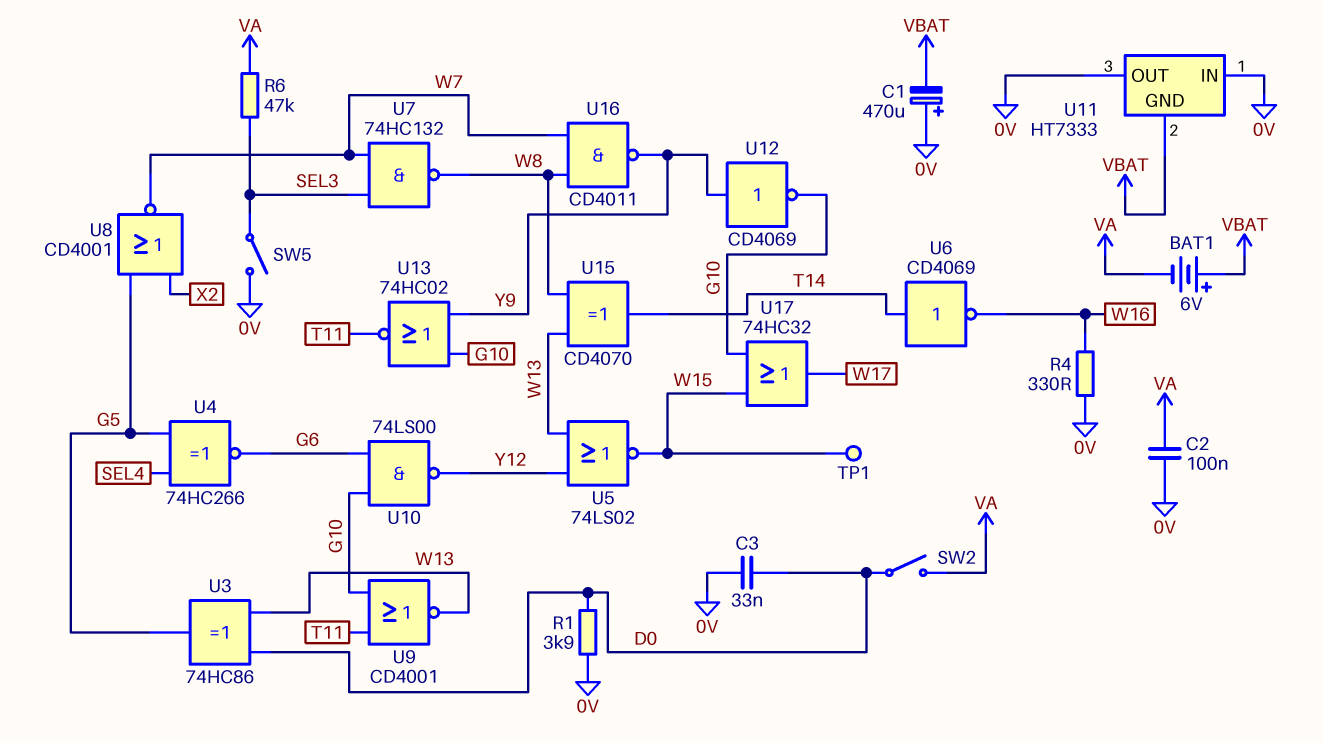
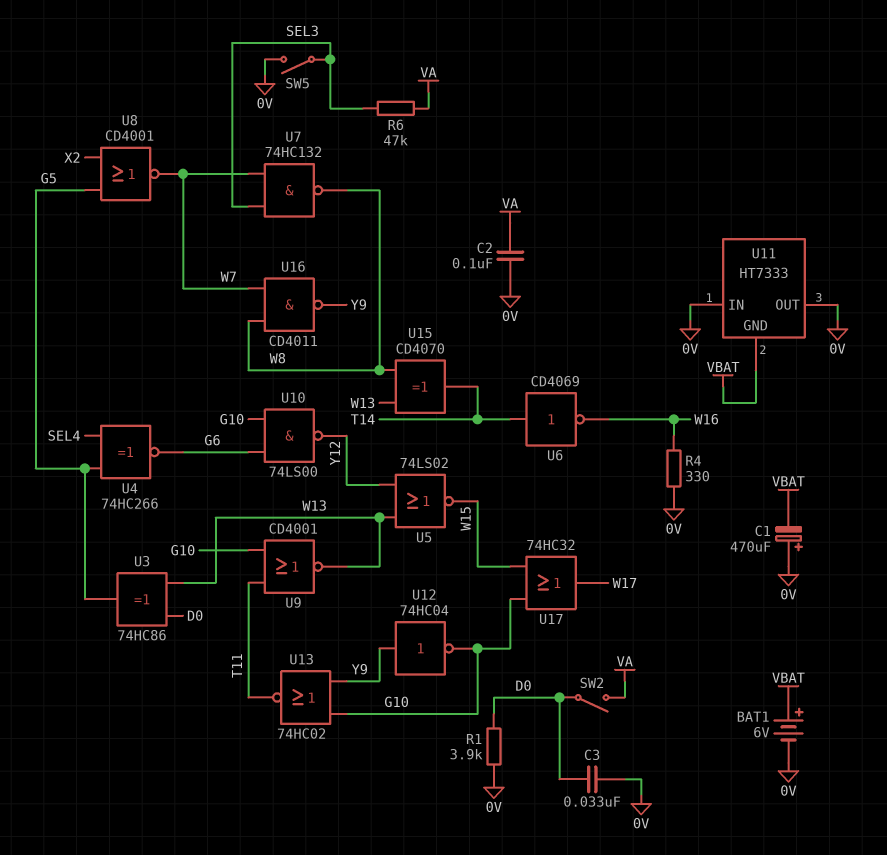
BAT1: 6V (plus VBAT, minus VA) -> 6V (plus VBAT, minus 0V)
TP1: test point (W15) -> none
U12: NOT CD4069 (in Y9, out G10) -> NOT 74HC04 (in Y9, out G10)

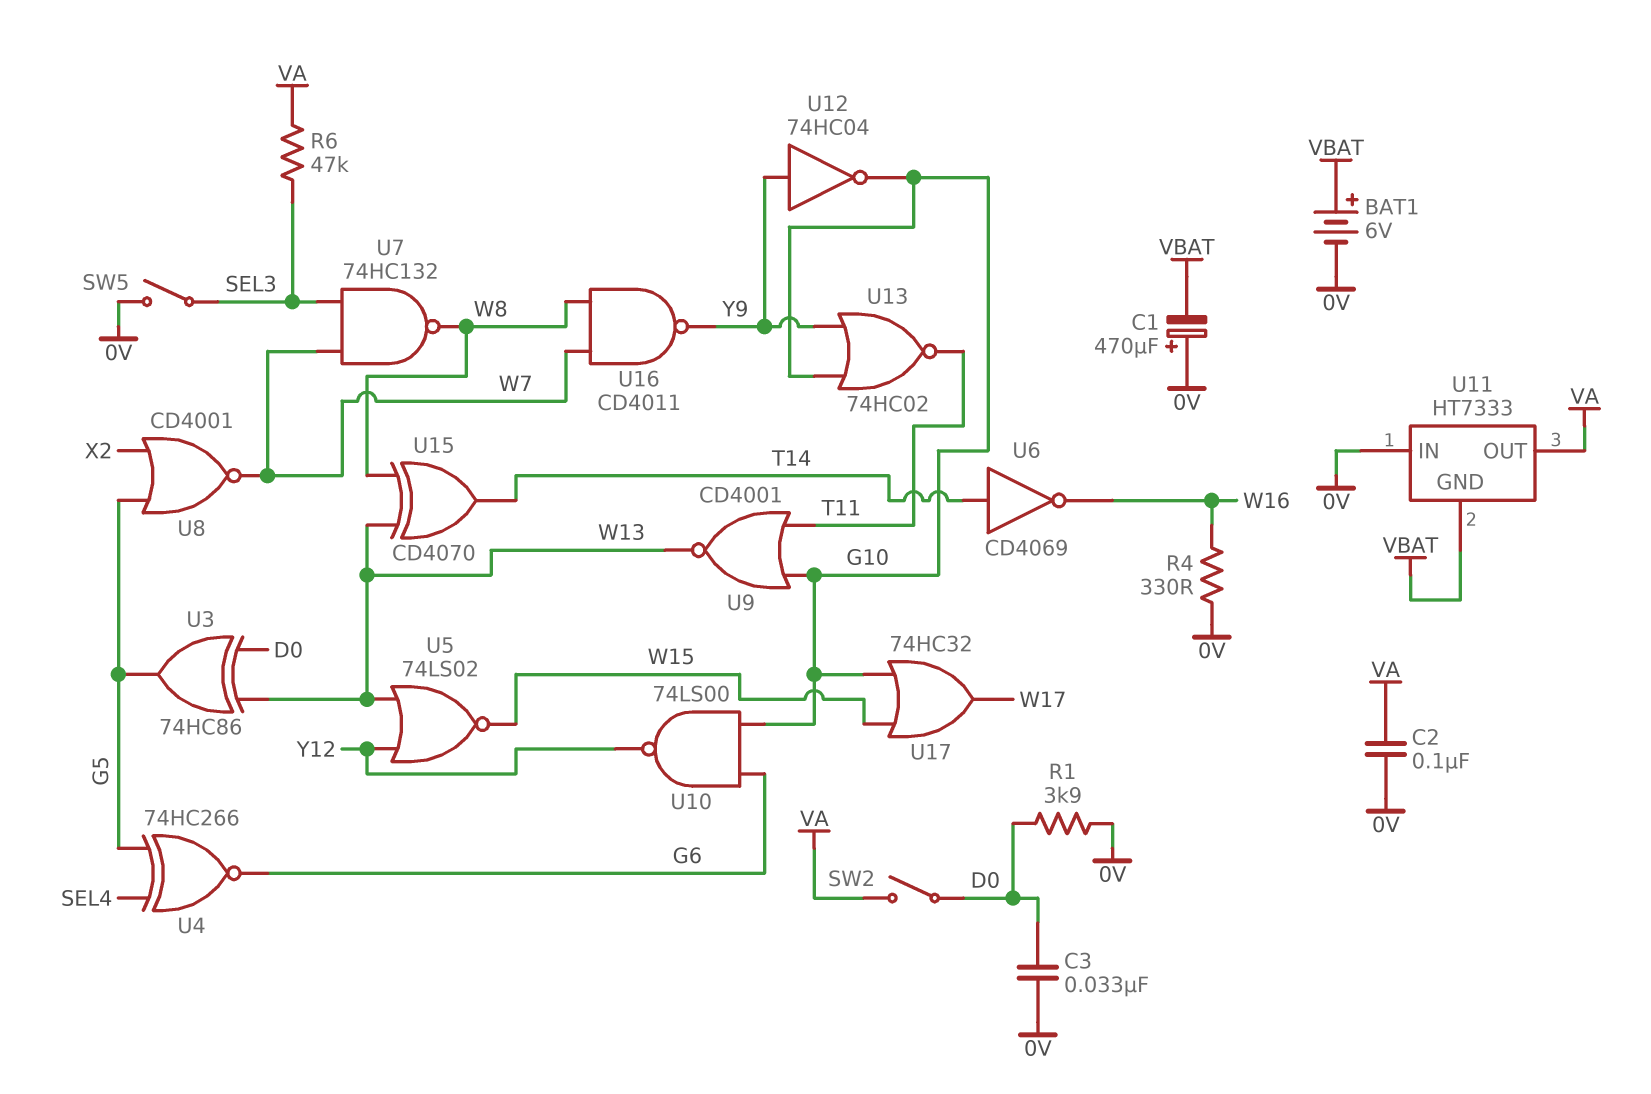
U11 pin OUT: 0V -> VA

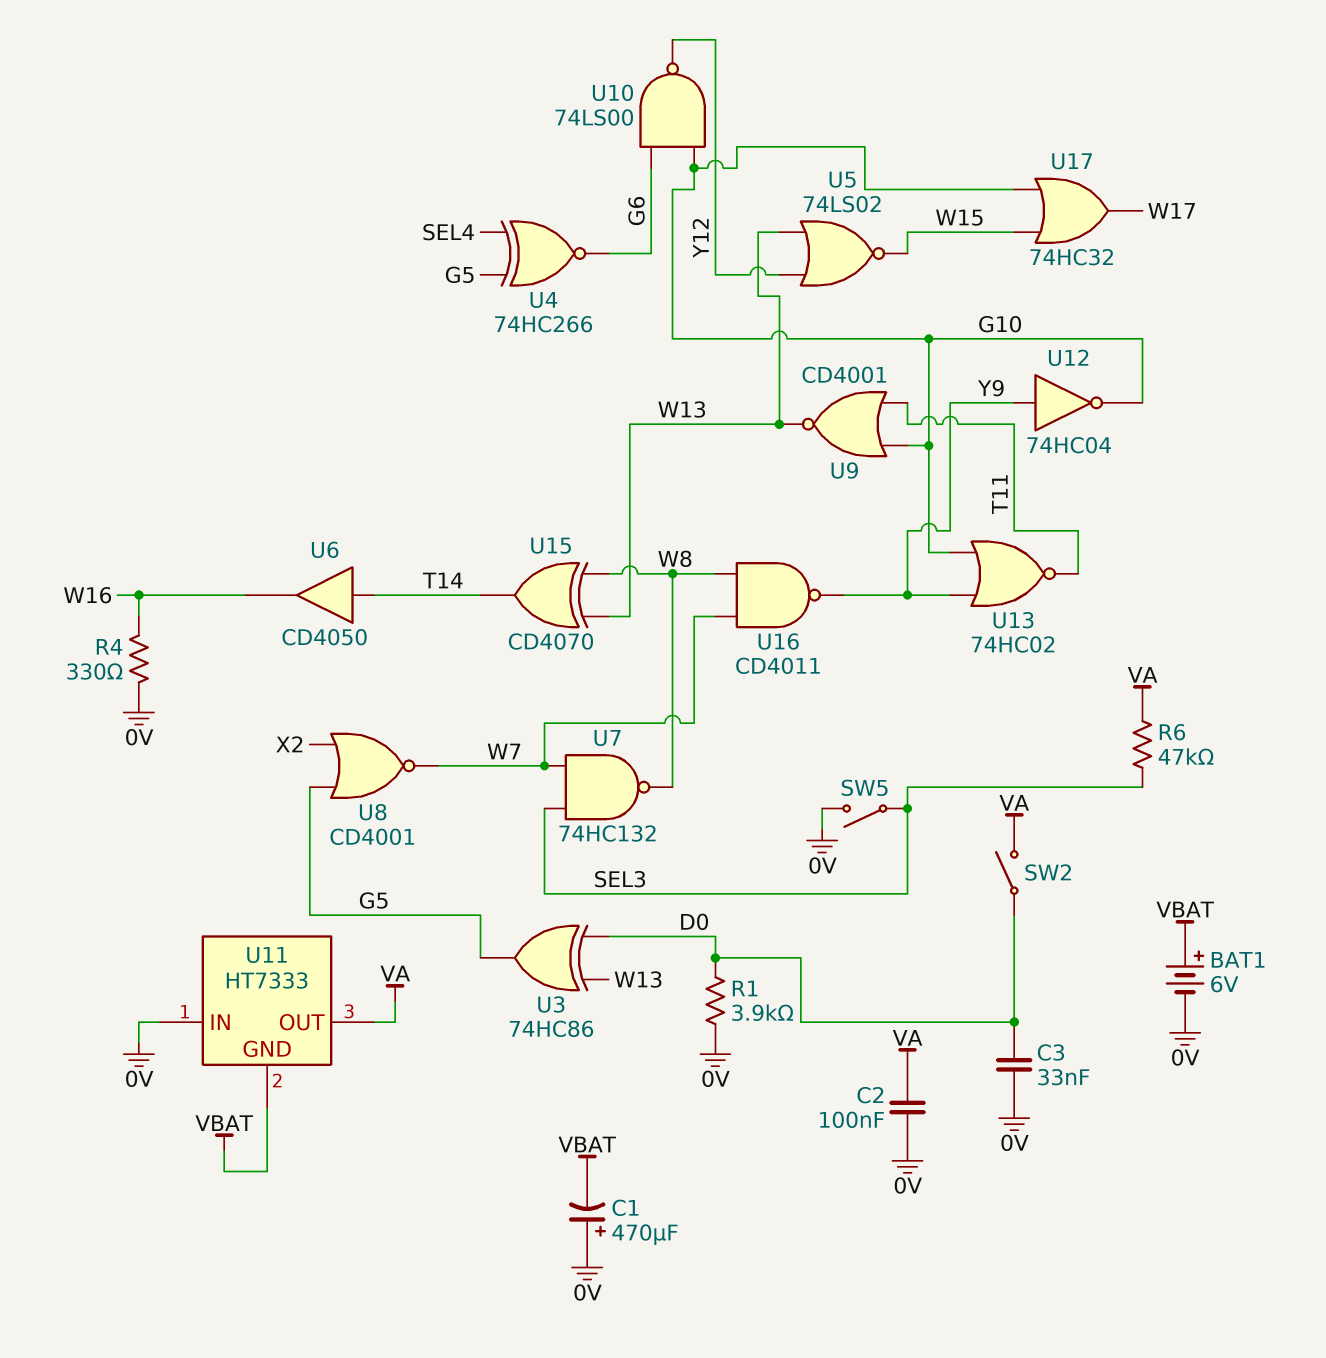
U6: NOT CD4069 (in T14, out W16) -> buffer CD4050 (in T14, out W16)

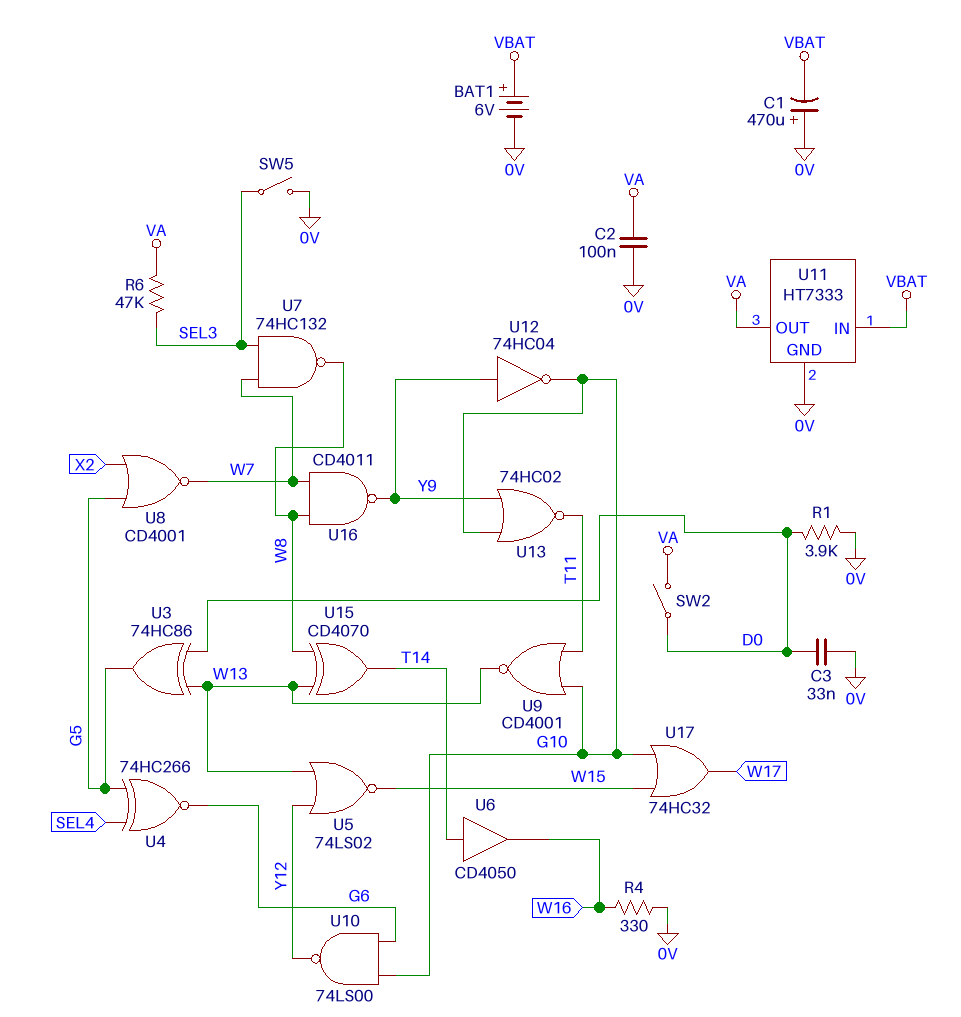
U11 pin GND: VBAT -> 0V
U11 pin IN: 0V -> VBAT

